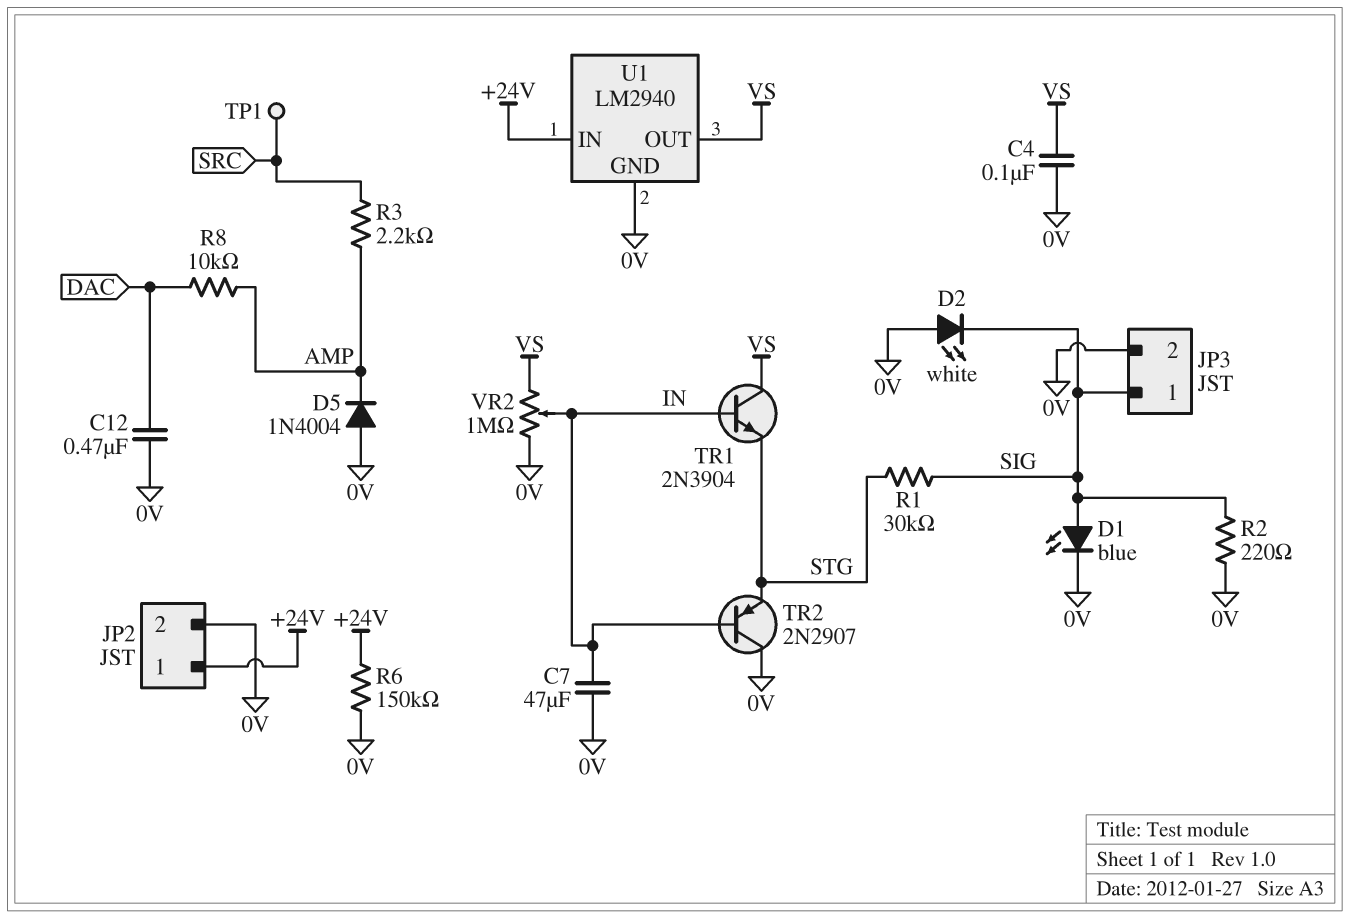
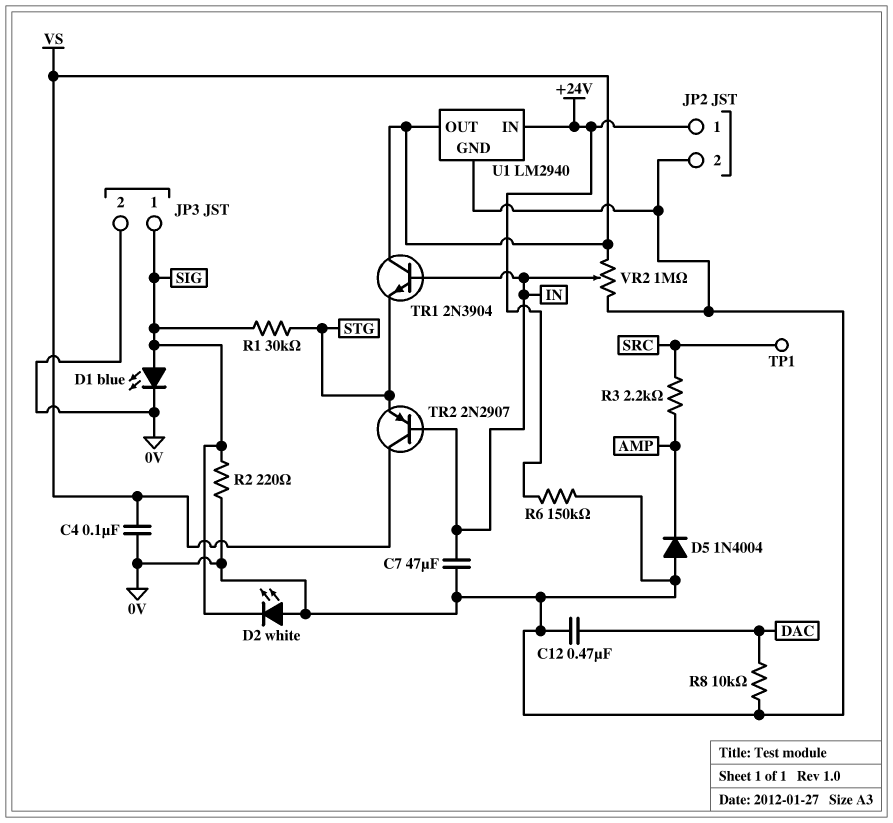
R8: 10k (AMP, DAC) -> 10k (0V, DAC)
TR2: PNP 2N2907 (B IN, C 0V, E STG) -> PNP 2N2907 (B IN, C VS, E STG)

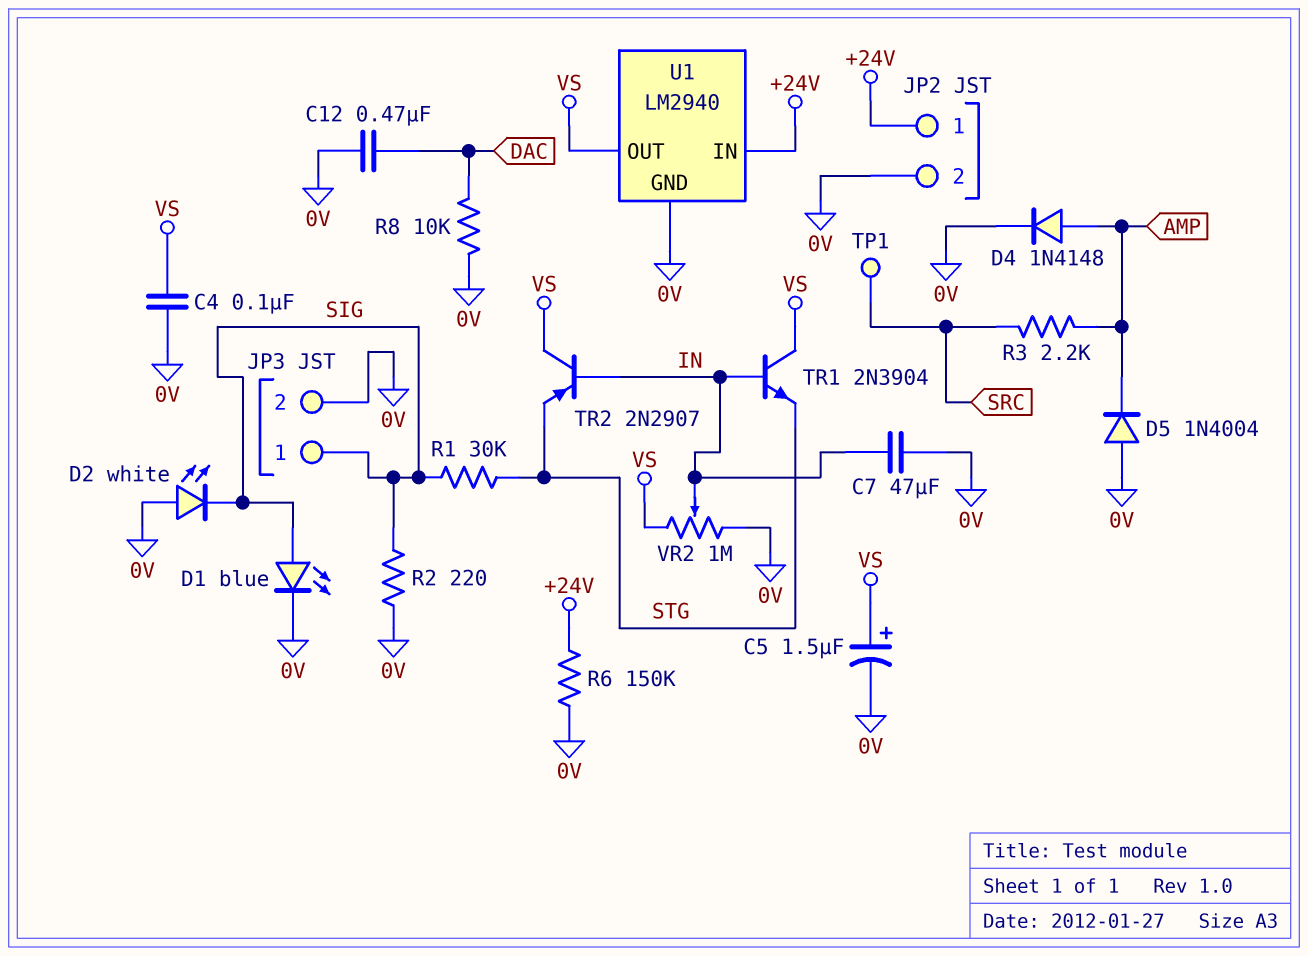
C5: none -> 1.5uF (plus VS, minus 0V)
D4: none -> diode 1N4148 (A AMP, K 0V)

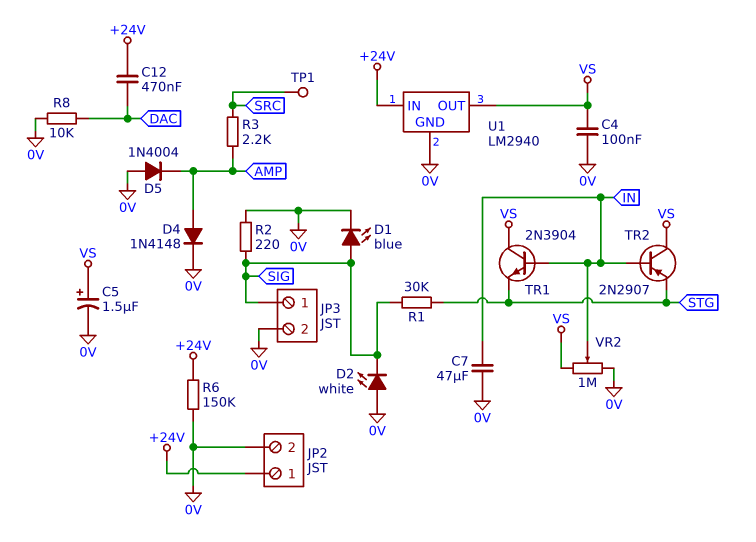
C12: 470nF (0V, DAC) -> 470nF (+24V, DAC)

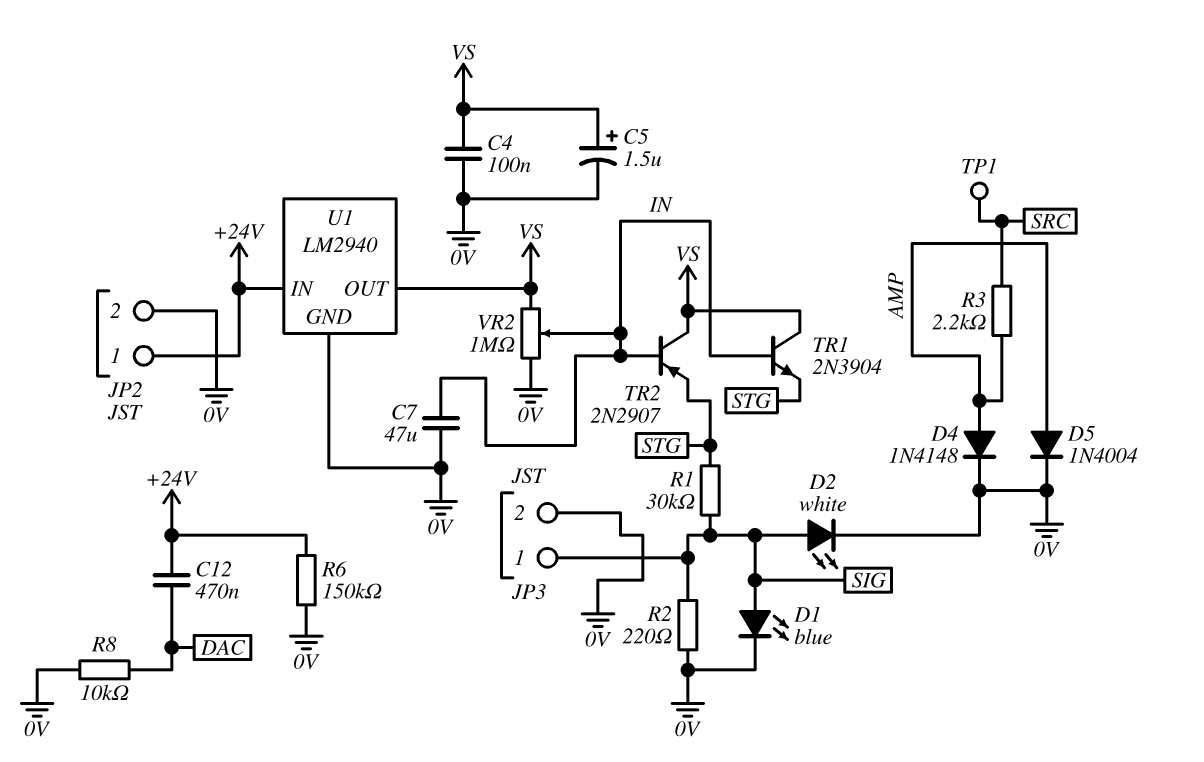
D2: LED white (A 0V, K SIG) -> LED white (A SIG, K 0V)
D5: diode 1N4004 (A 0V, K AMP) -> diode 1N4004 (A AMP, K 0V)

